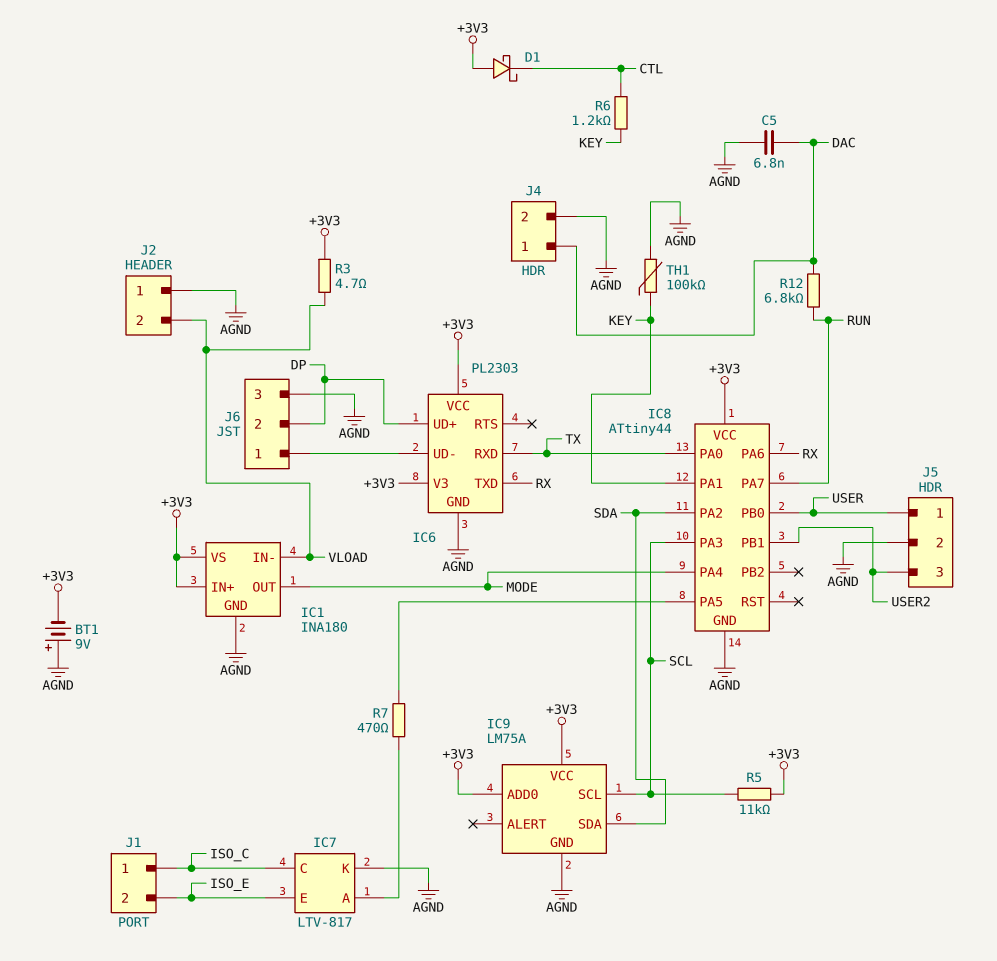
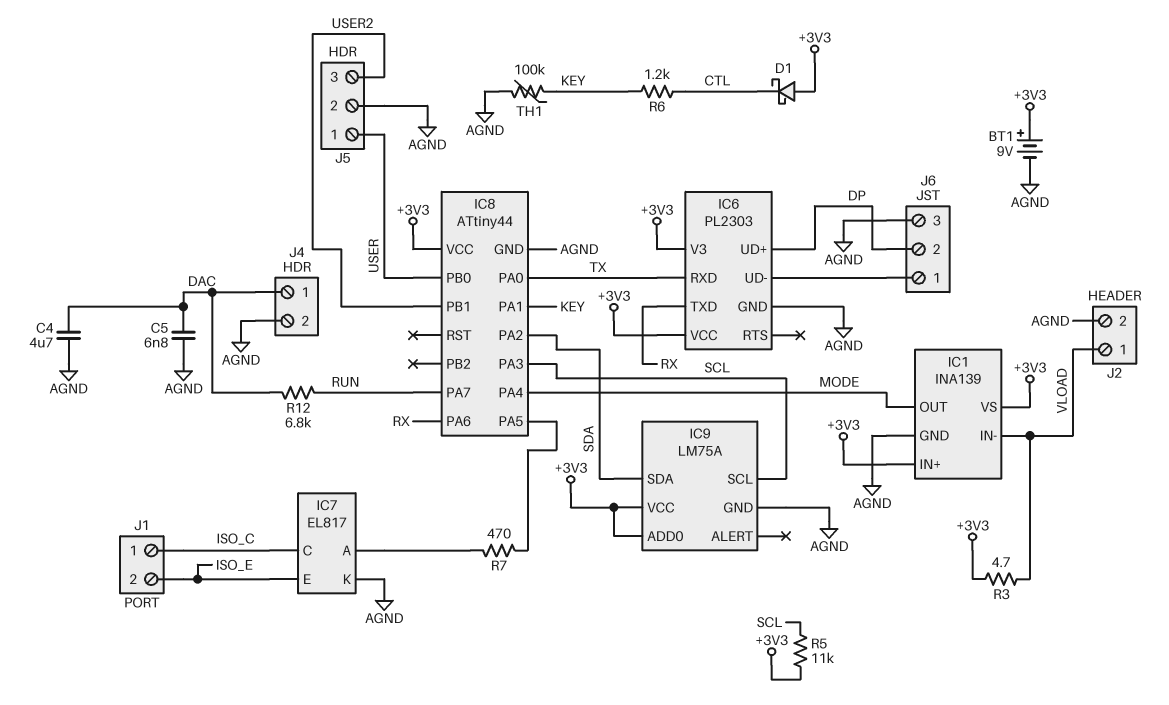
BT1: 9V (plus AGND, minus +3V3) -> 9V (plus +3V3, minus AGND)
C4: none -> 4.7uF (AGND, DAC)
IC1: INA180 -> INA139
IC7: LTV-817 -> EL817
J2 pin 1: AGND -> VLOAD
J2 pin 2: VLOAD -> AGND

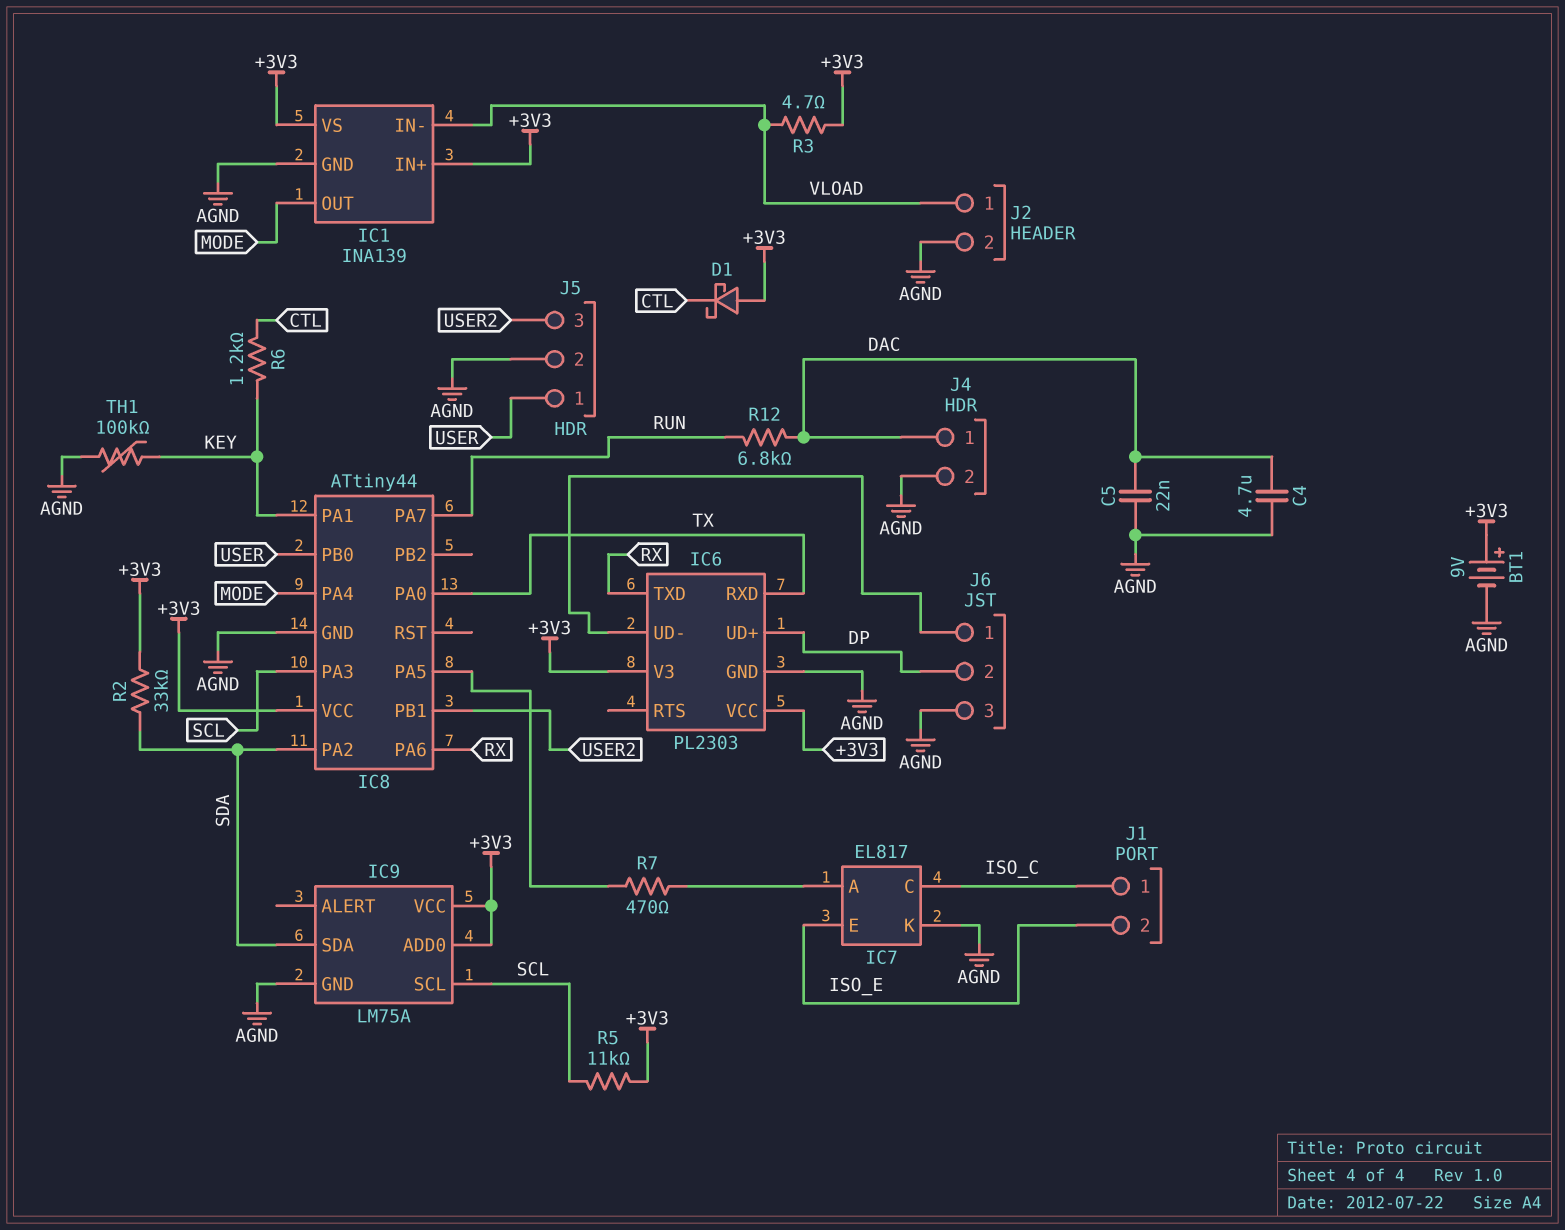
C5: 6.8nF (AGND, DAC) -> 22nF (AGND, DAC)
R2: none -> 33k (+3V3, SDA)

